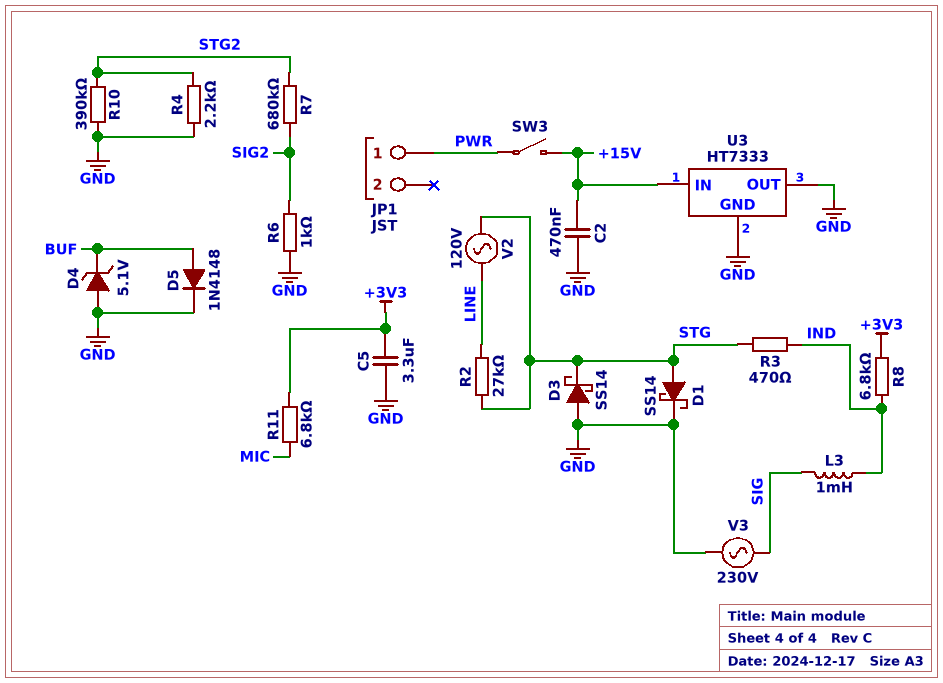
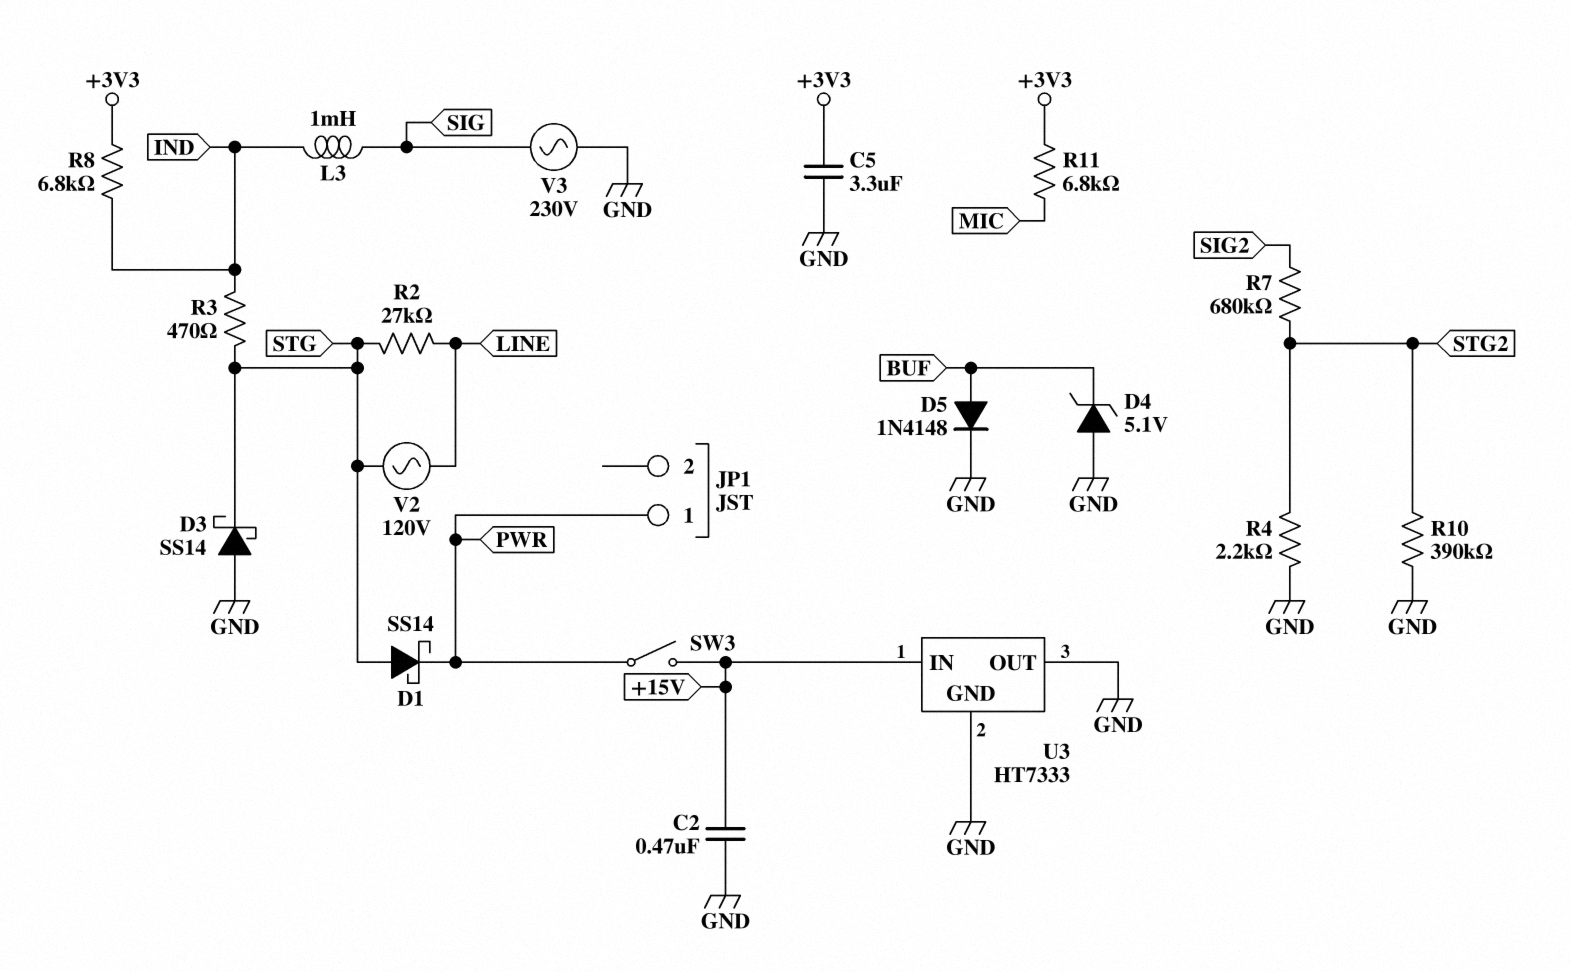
D1: schottky SS14 (A STG, K GND) -> schottky SS14 (A STG, K PWR)
R6: 1k (GND, SIG2) -> none

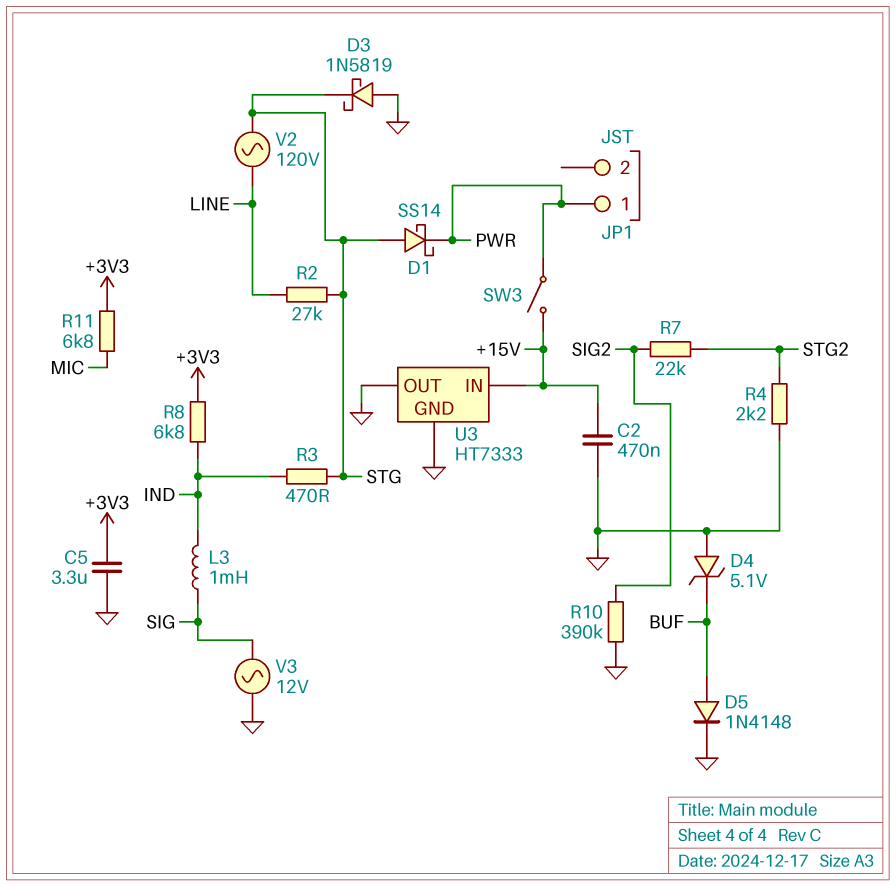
D3: schottky SS14 (A GND, K STG) -> schottky 1N5819 (A GND, K STG)
R7: 680k (SIG2, STG2) -> 22k (SIG2, STG2)
R10: 390k (GND, STG2) -> 390k (GND, SIG2)
V3: AC 230V (GND, SIG) -> AC 12V (GND, SIG)

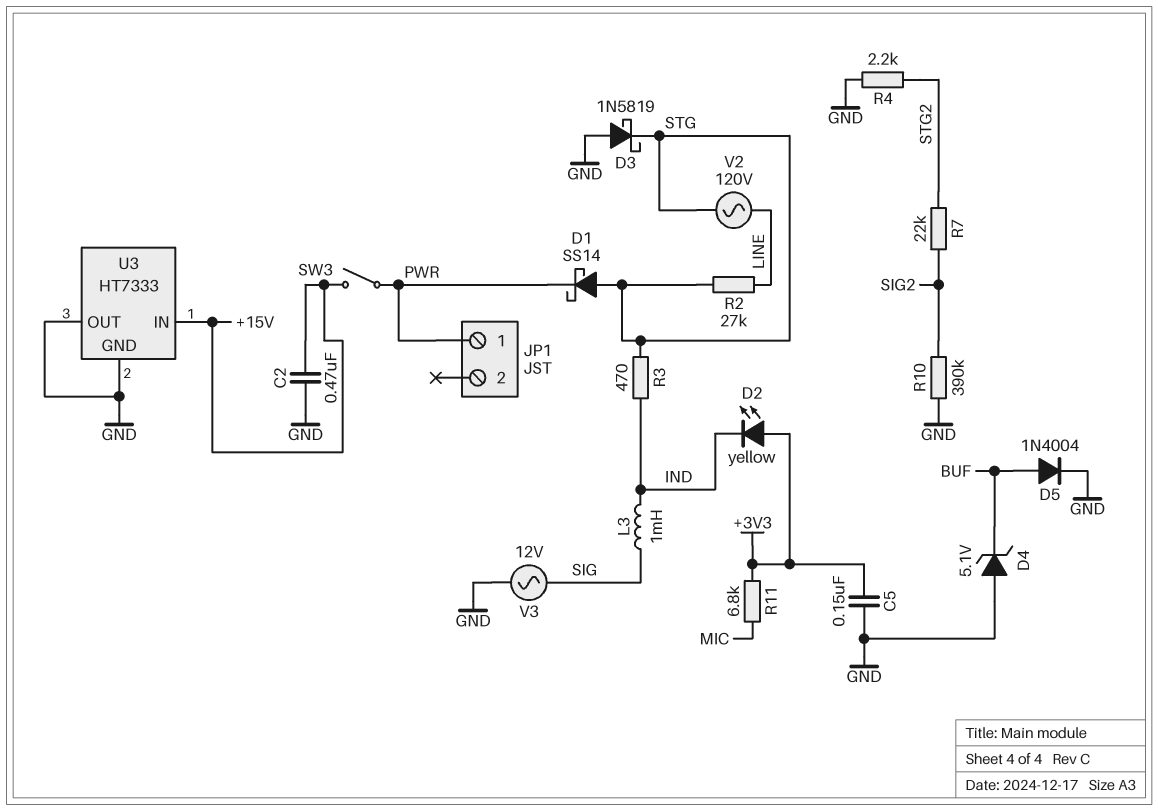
C5: 3.3uF (+3V3, GND) -> 150nF (+3V3, GND)
D2: none -> LED yellow (A +3V3, K IND)
D5: diode 1N4148 (A BUF, K GND) -> diode 1N4004 (A BUF, K GND)
R8: 6.8k (+3V3, IND) -> none

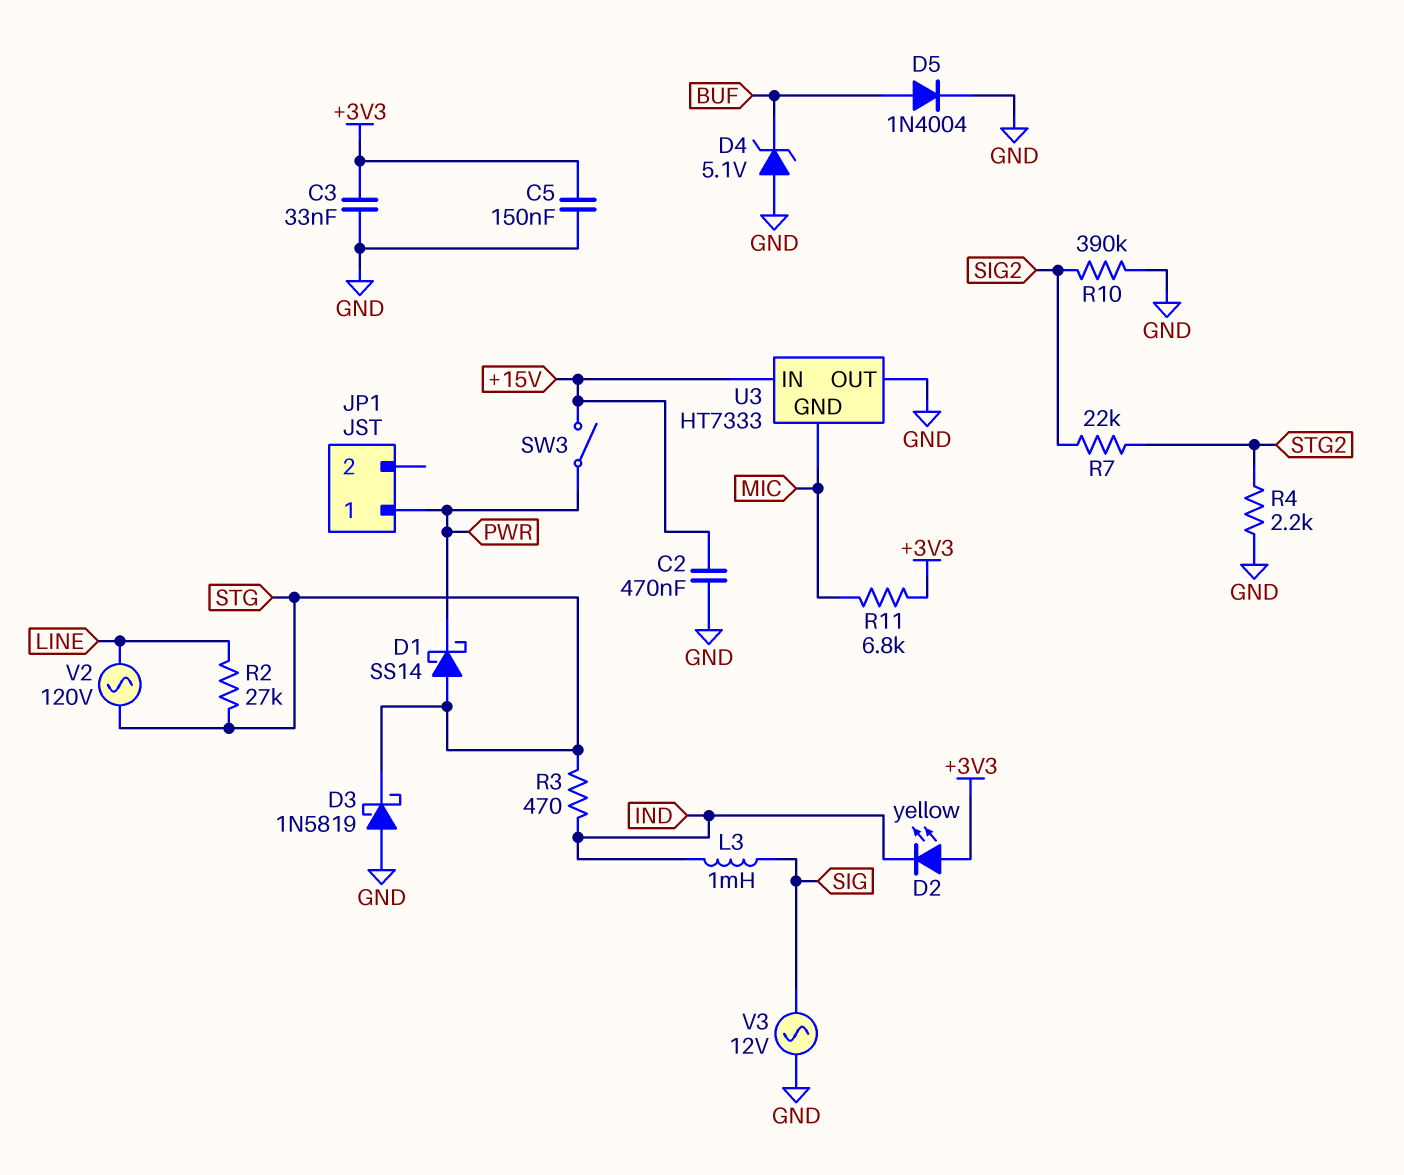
C3: none -> 33nF (+3V3, GND)
U3 pin GND: GND -> MIC

